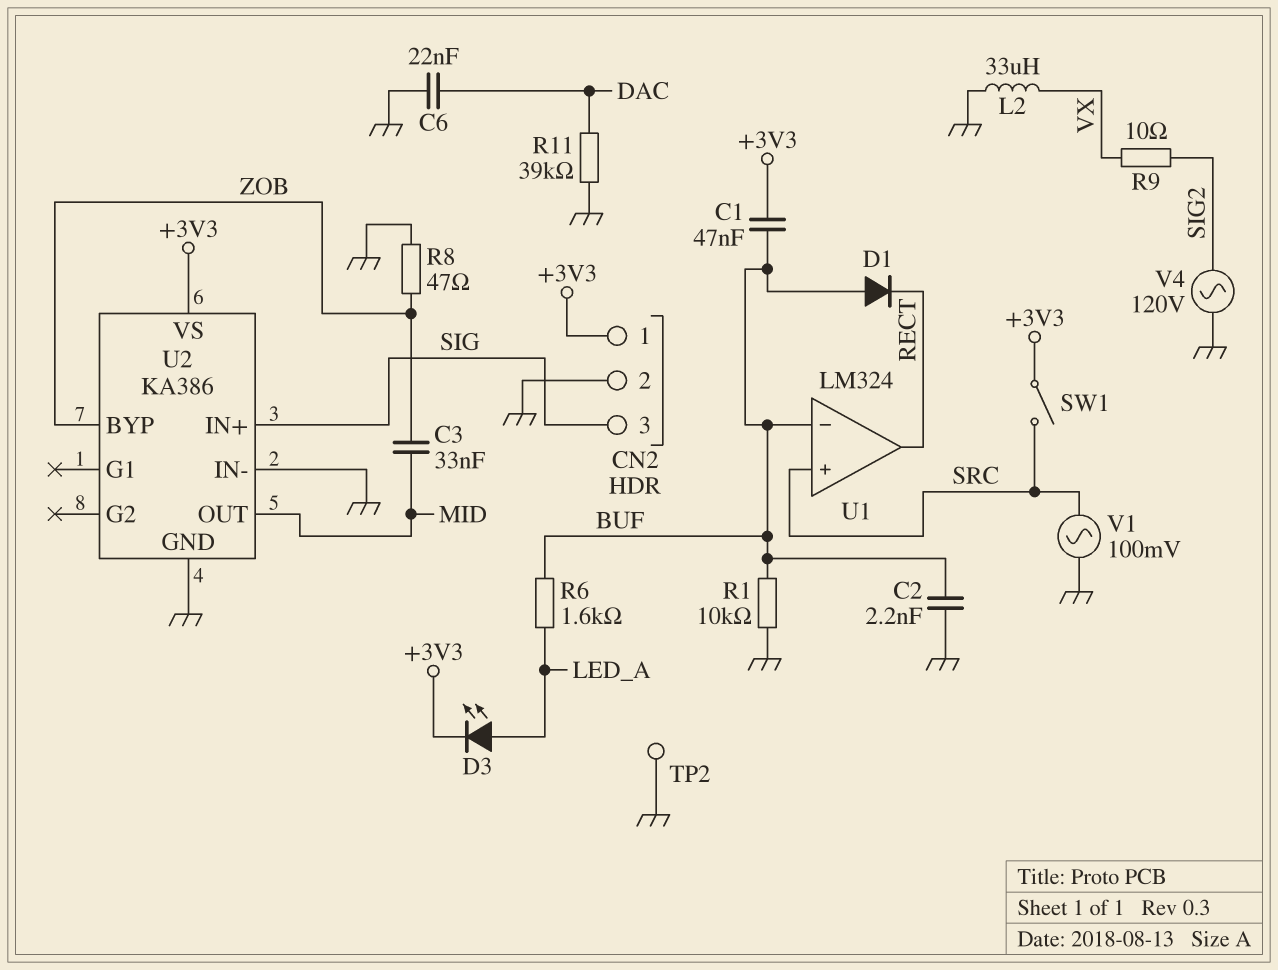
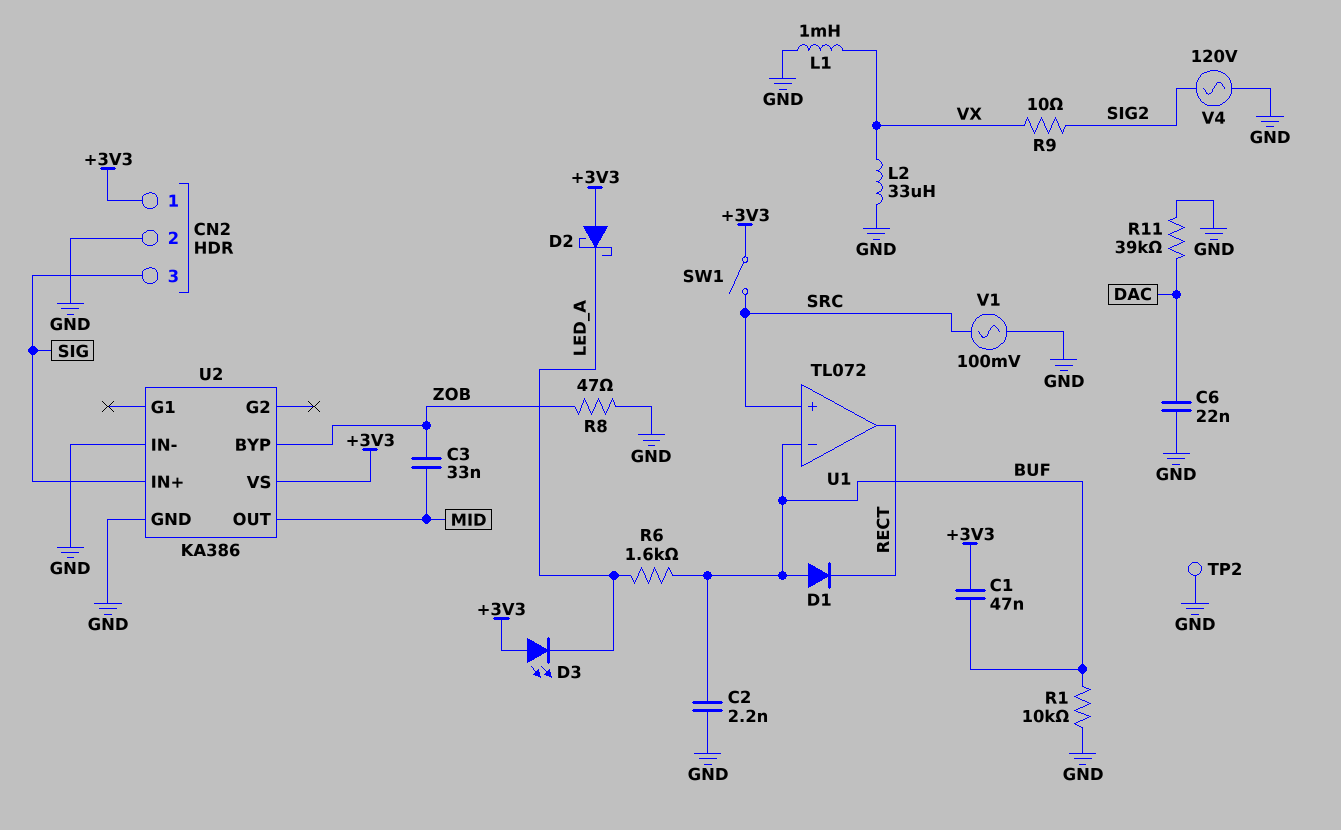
D2: none -> schottky (A +3V3, K LED_A)
D3: LED (A LED_A, K +3V3) -> LED (A +3V3, K LED_A)
L1: none -> 1mH (GND, VX)
U1: LM324 -> TL072

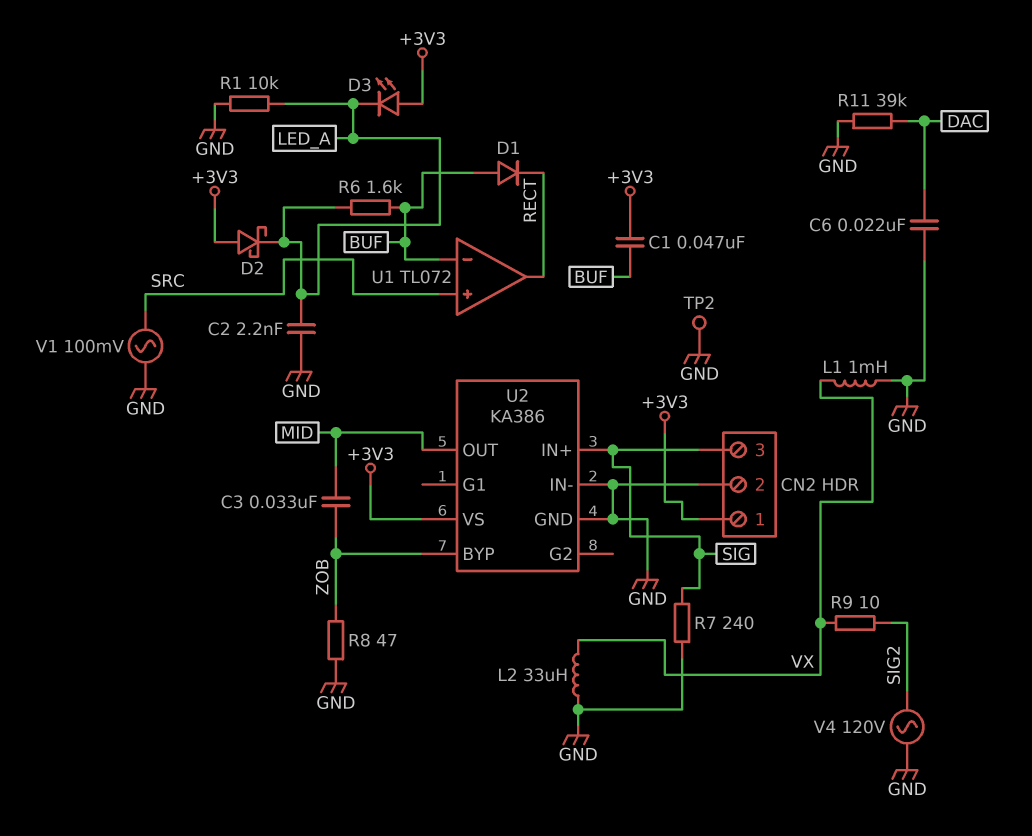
C2: 2.2nF (BUF, GND) -> 2.2nF (GND, LED_A)
R1: 10k (BUF, GND) -> 10k (GND, LED_A)
R7: none -> 240 (GND, SIG)
SW1: switch (+3V3, SRC) -> none

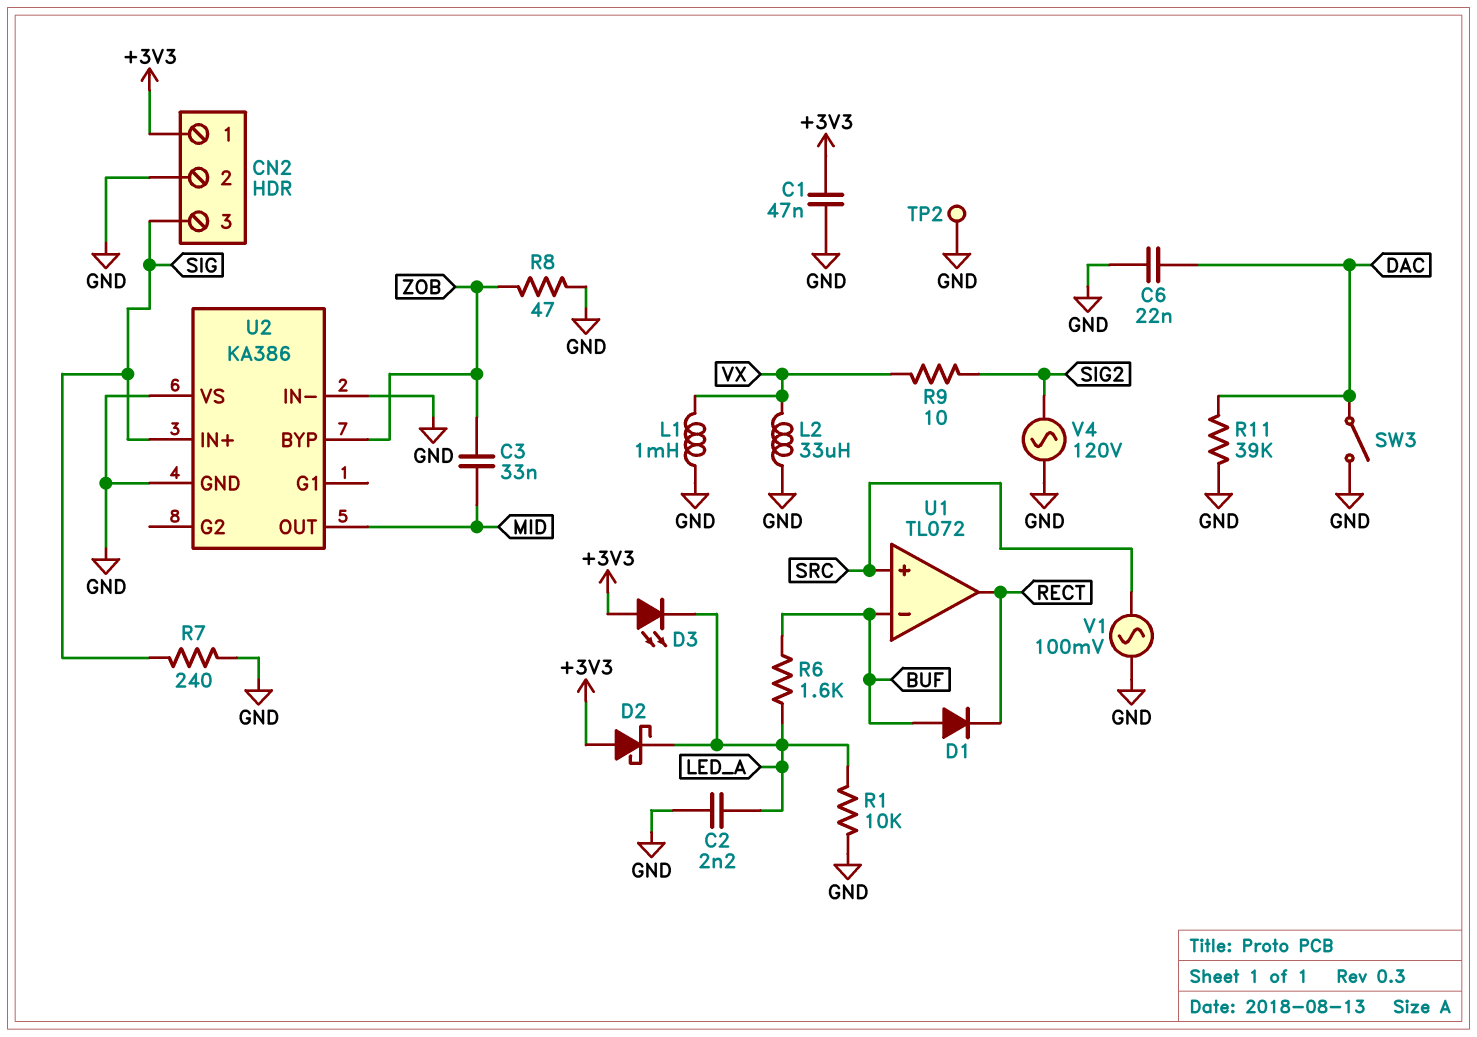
C1: 47nF (+3V3, BUF) -> 47nF (+3V3, GND)
SW3: none -> switch (DAC, GND)
U2 pin VS: +3V3 -> GND

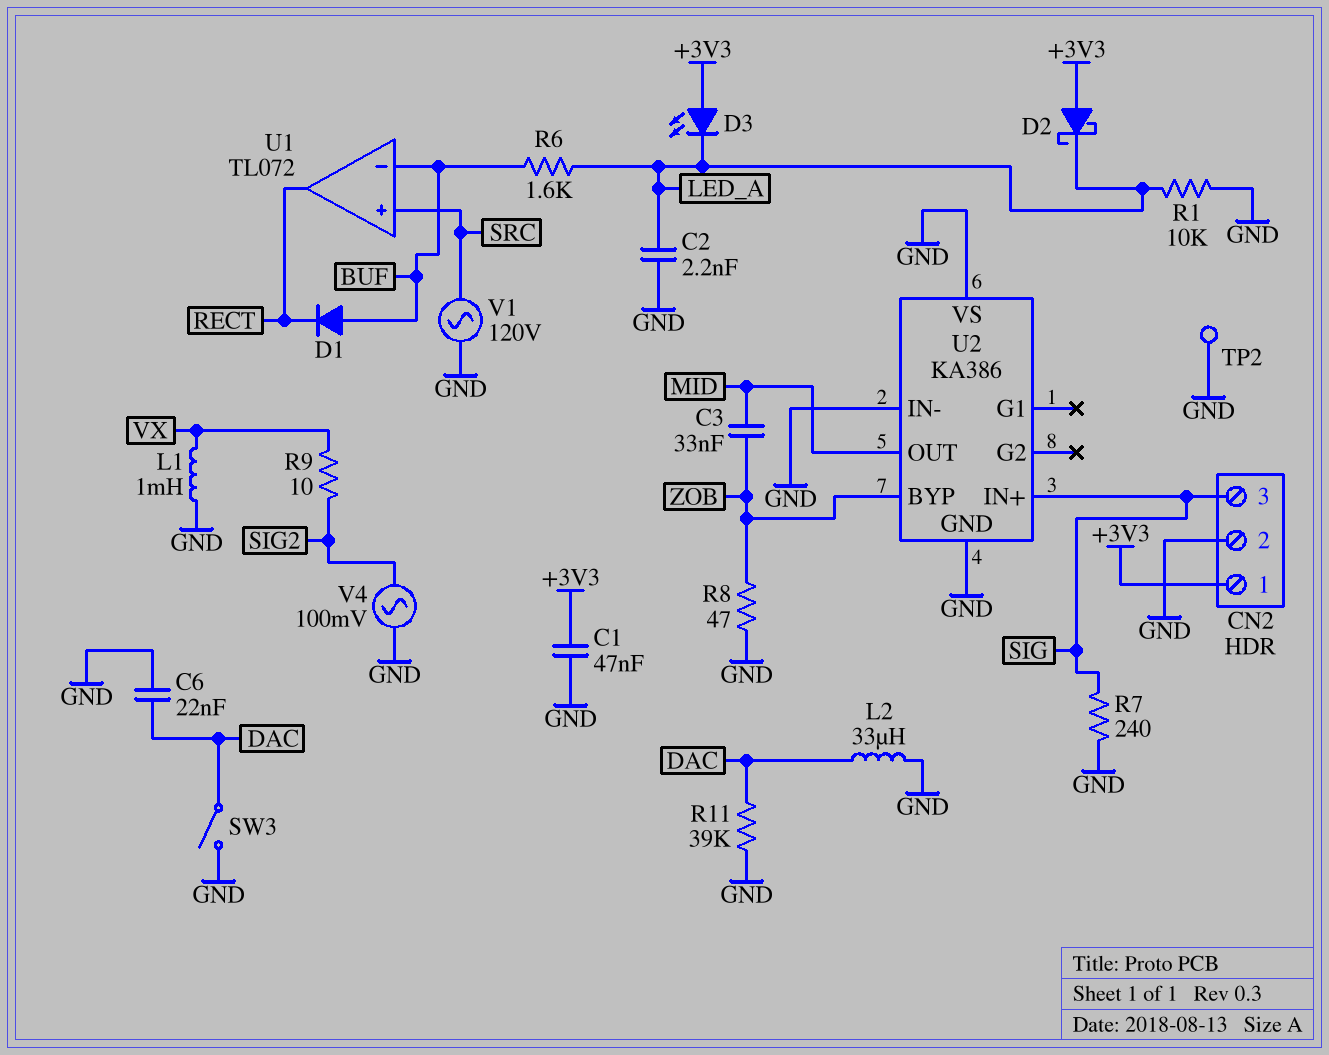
L2: 33uH (GND, VX) -> 33uH (DAC, GND)
V1: AC 100mV (GND, SRC) -> AC 120V (GND, SRC)
V4: AC 120V (GND, SIG2) -> AC 100mV (GND, SIG2)

